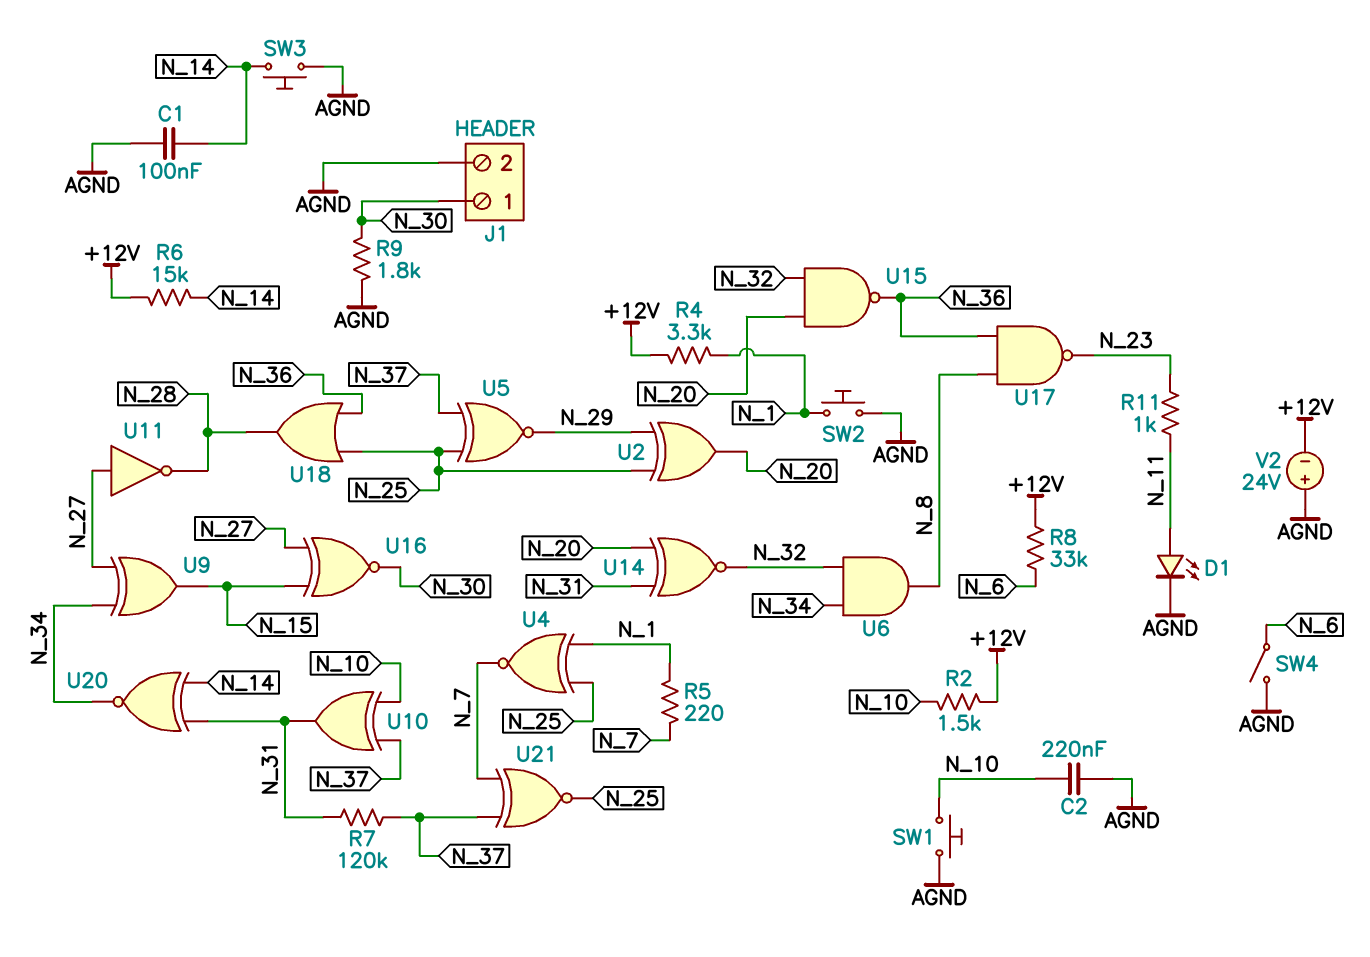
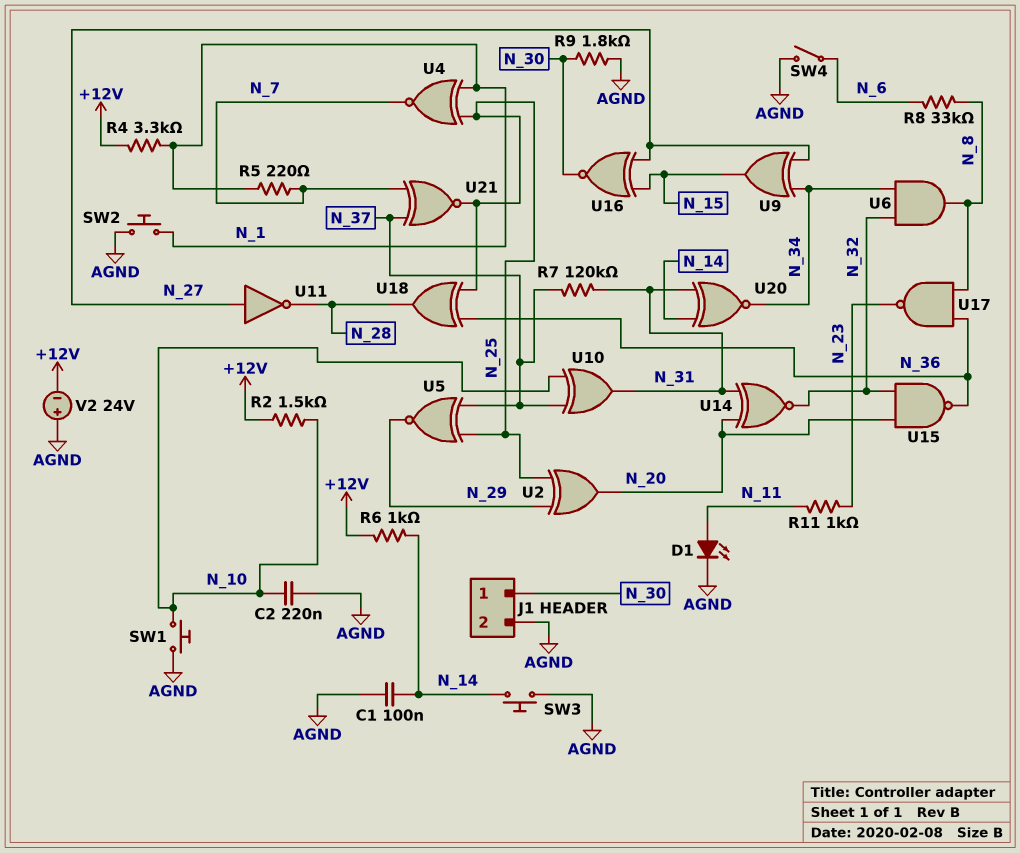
R6: 15k (+12V, N_14) -> 1k (+12V, N_14)
R8: 33k (+12V, N_6) -> 33k (N_6, N_8)
U18: OR (in N_25, in N_36, out N_28) -> XOR (in N_25, in N_36, out N_28)

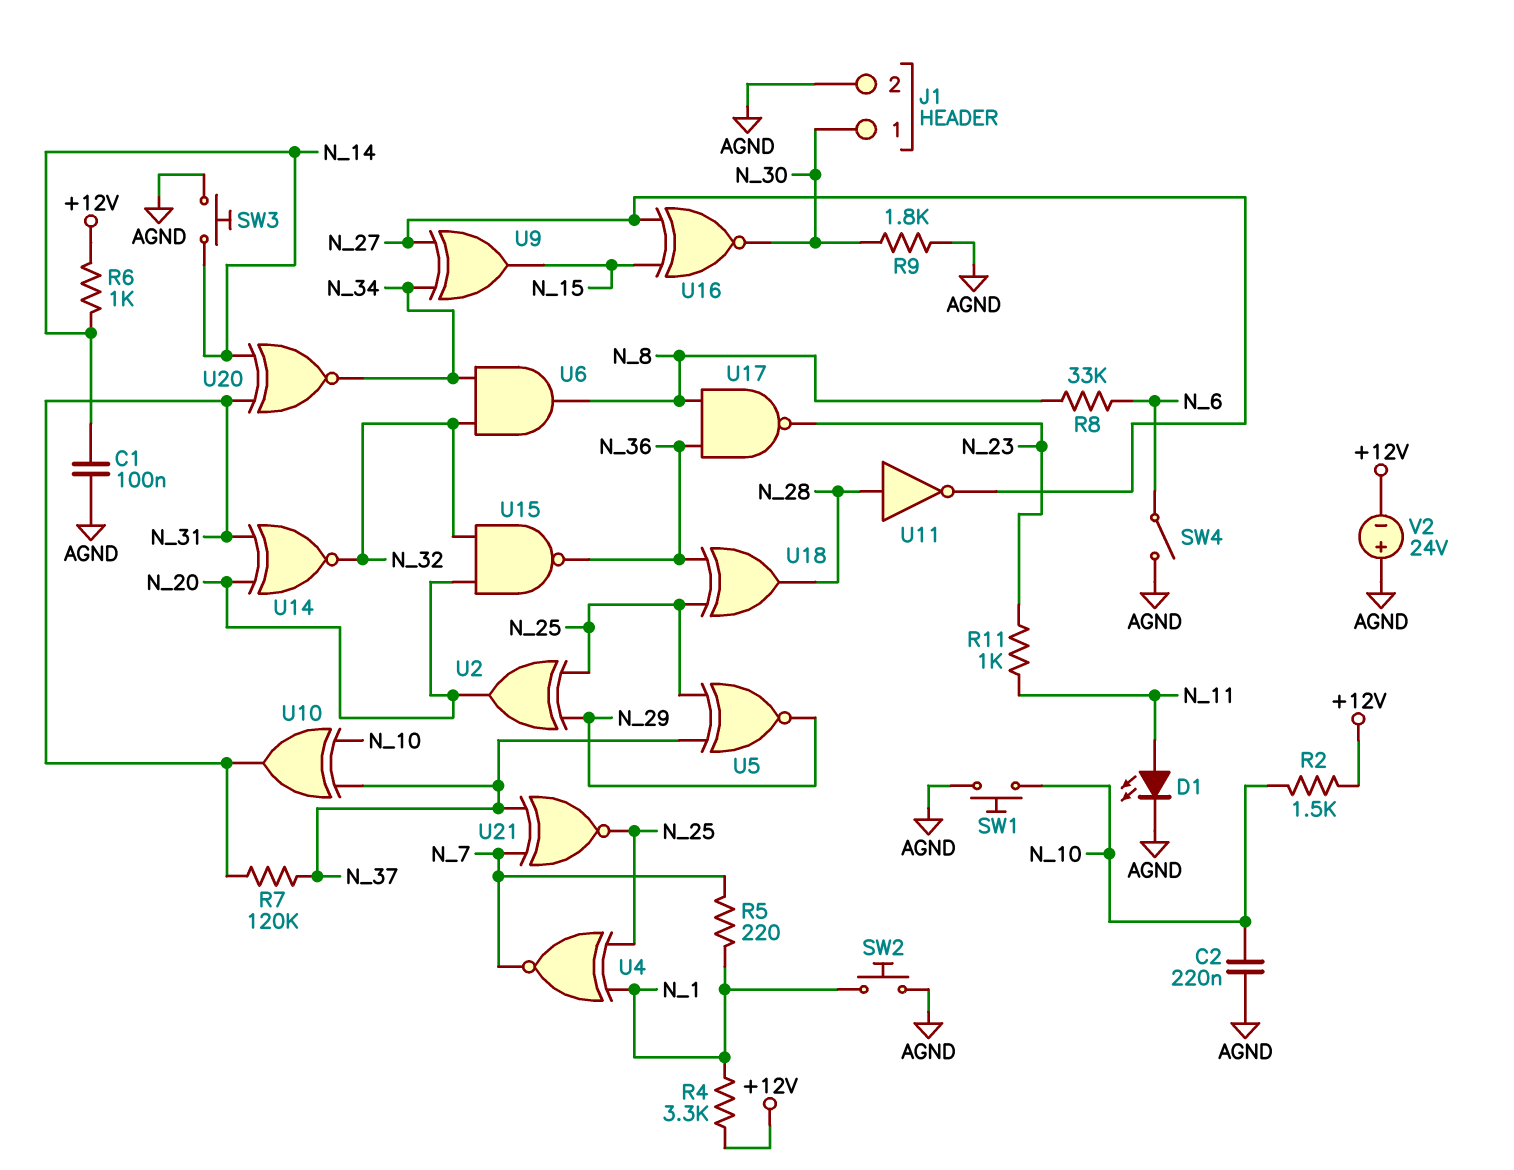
U11: NOT (in N_27, out N_28) -> NOT (in N_28, out N_27)

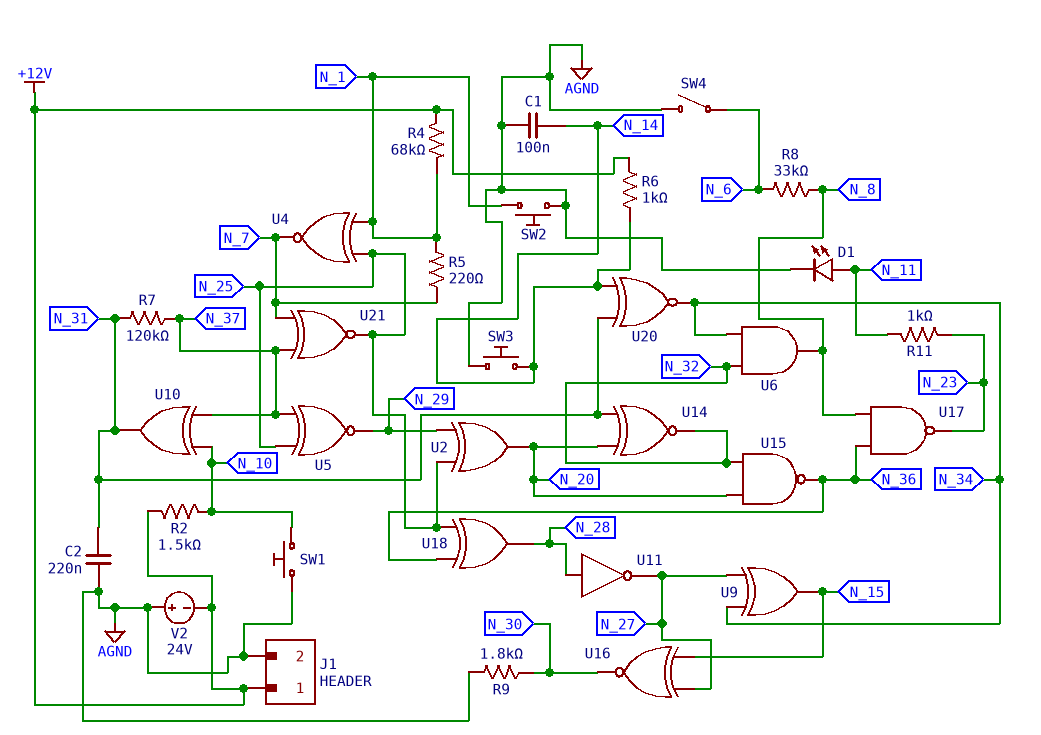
C2: 220nF (AGND, N_10) -> 220nF (AGND, N_31)
J1 pin 1: N_30 -> +12V
R4: 3.3k (+12V, N_1) -> 68k (+12V, N_1)

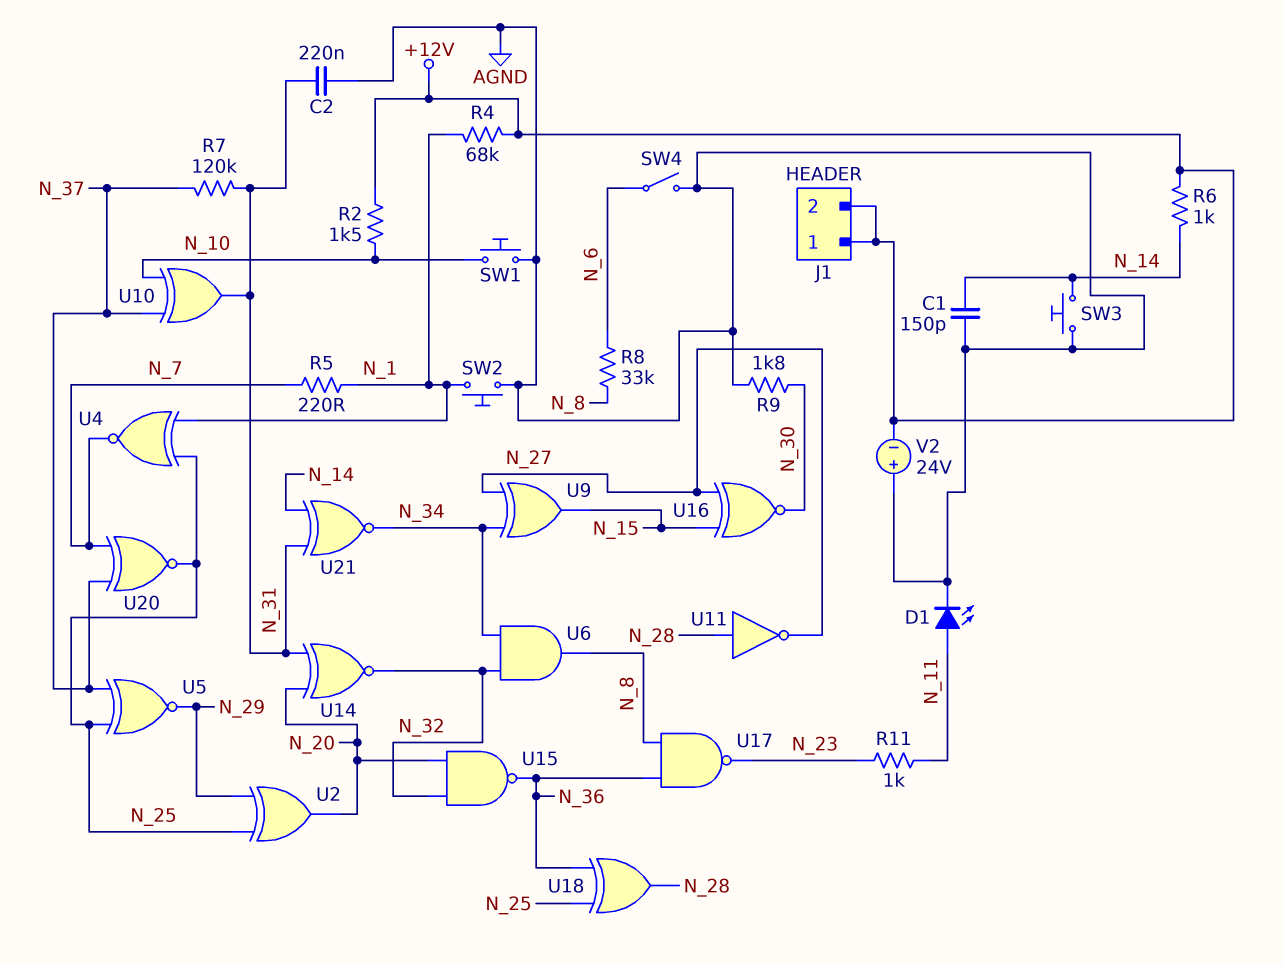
C1: 100nF (AGND, N_14) -> 150pF (AGND, N_14)
J1 pin 2: AGND -> +12V
U20: XNOR (in N_14, in N_31, out N_34) -> XNOR (in N_7, in N_37, out N_25)
U21: XNOR (in N_7, in N_37, out N_25) -> XNOR (in N_14, in N_31, out N_34)

